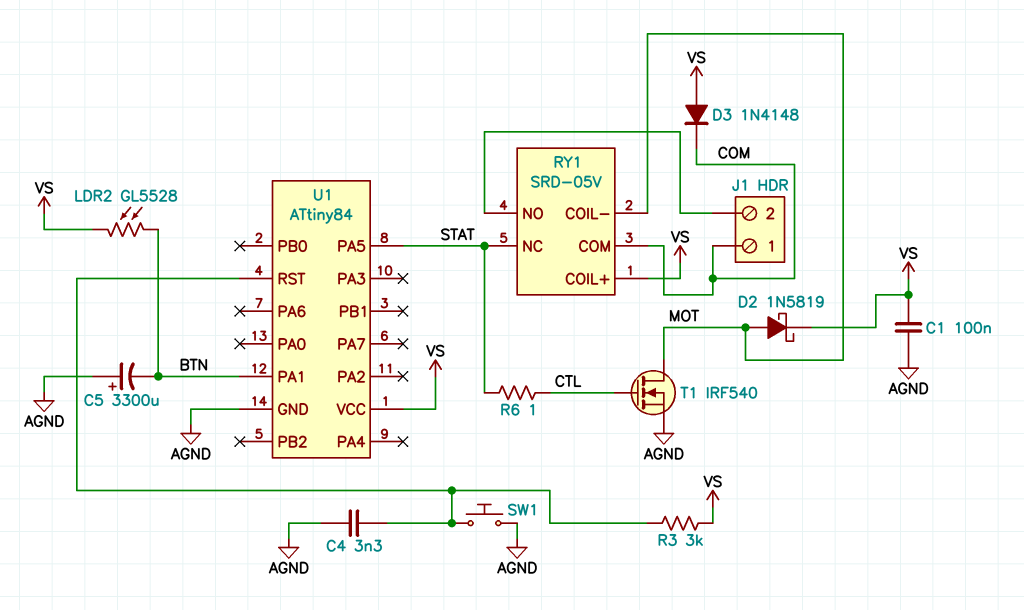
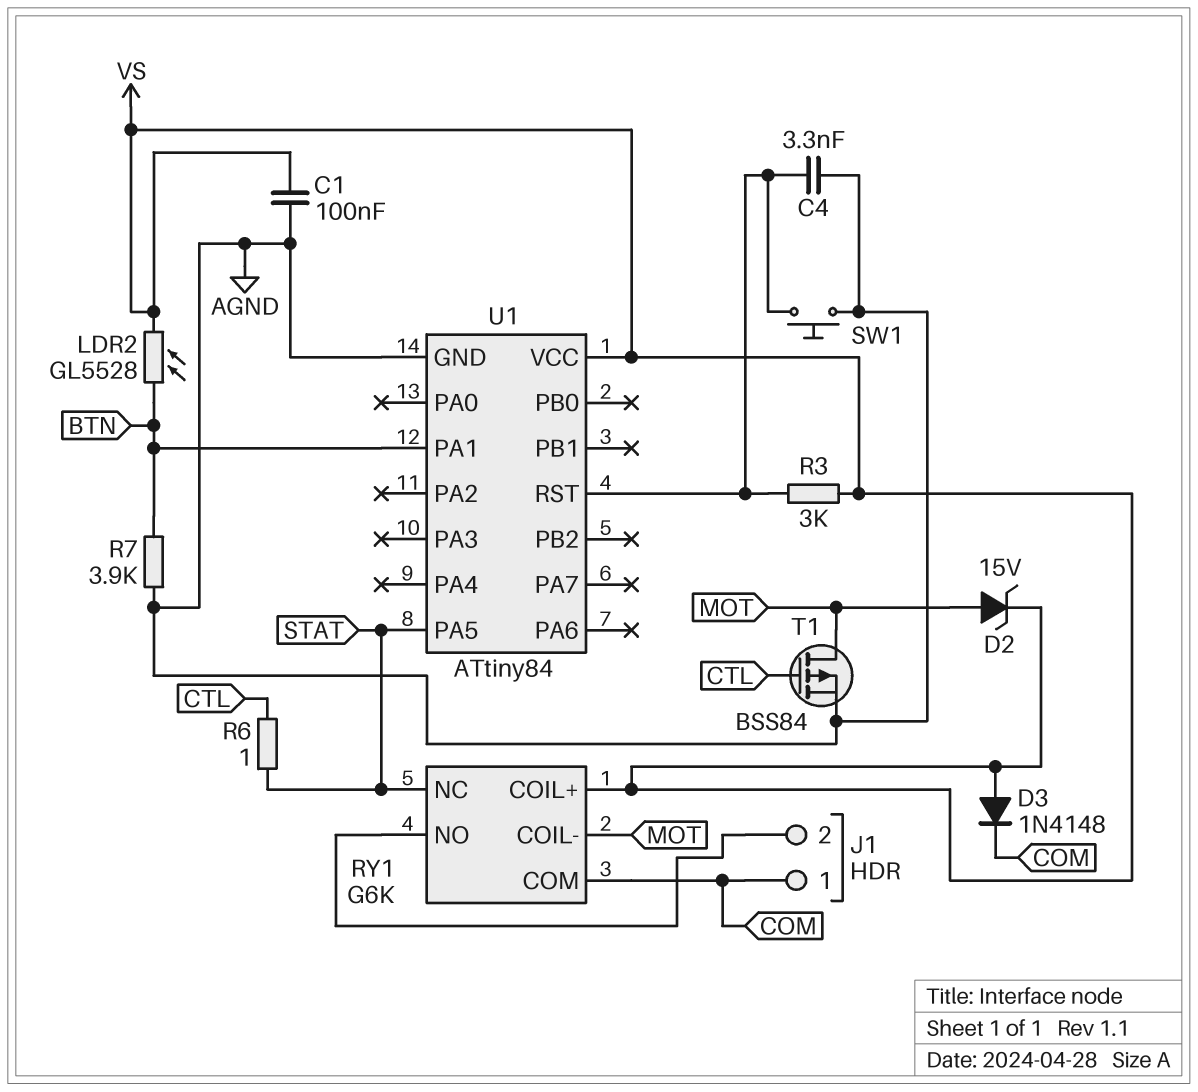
C5: 3300uF (plus AGND, minus BTN) -> none
D2: schottky 1N5819 (A MOT, K VS) -> zener 15V (A MOT, K VS)
R7: none -> 3.9k (AGND, BTN)
RY1: SRD-05V -> G6K
T1: NMOS IRF540 (G CTL, D MOT, S AGND) -> PMOS BSS84 (G CTL, D MOT, S AGND)

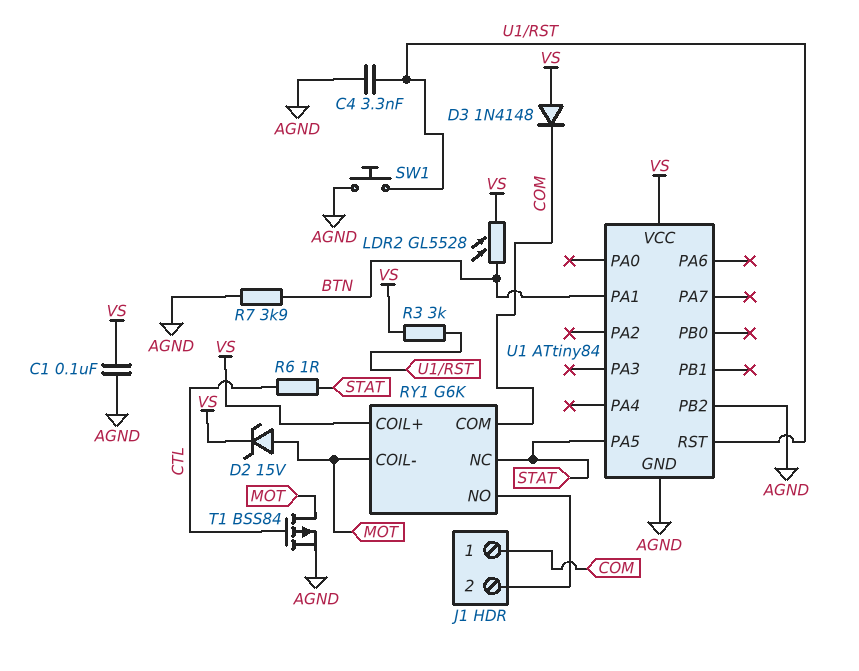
U1 pin PB2: none -> AGND

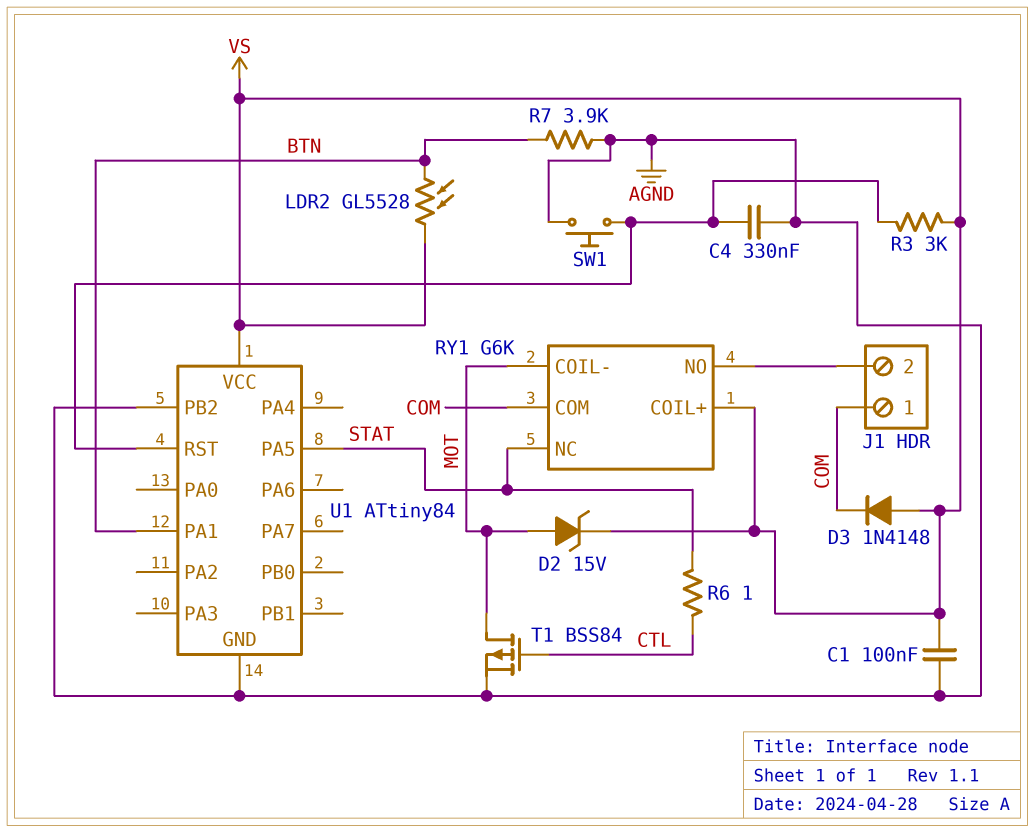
C4: 3.3nF (AGND, U1/RST) -> 330nF (AGND, U1/RST)

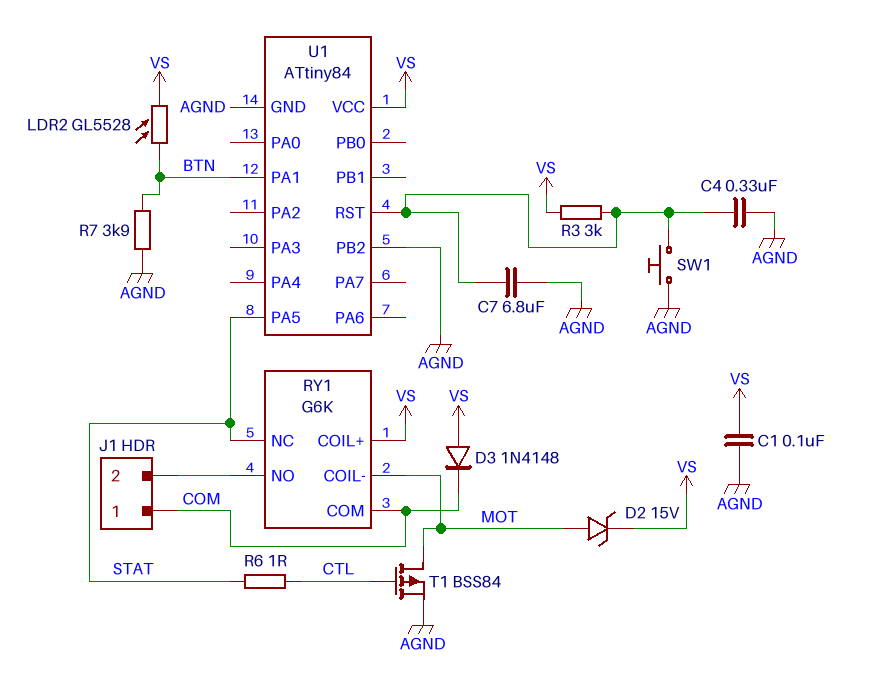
C7: none -> 6.8uF (AGND, U1/RST)

